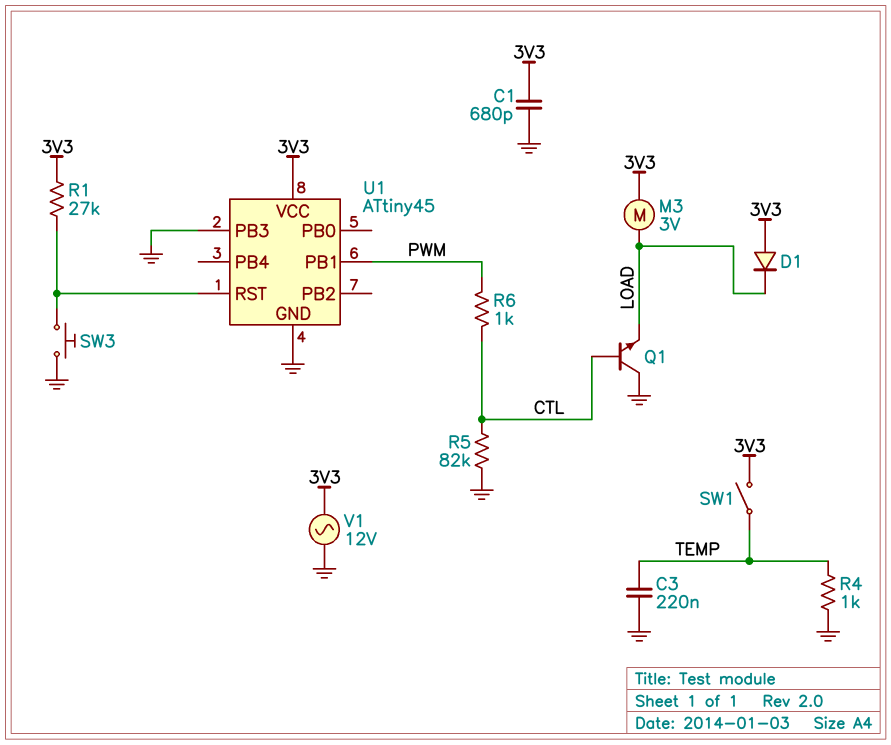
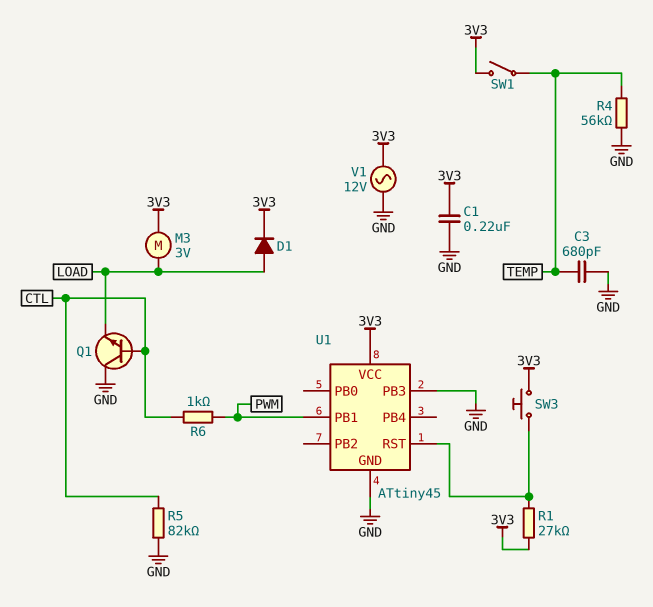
C1: 680pF (3V3, GND) -> 220nF (3V3, GND)
C3: 220nF (GND, TEMP) -> 680pF (GND, TEMP)
D1: diode (A 3V3, K LOAD) -> diode (A LOAD, K 3V3)
R4: 1k (GND, TEMP) -> 56k (GND, TEMP)
SW3: button (GND, U1/RST) -> button (3V3, U1/RST)

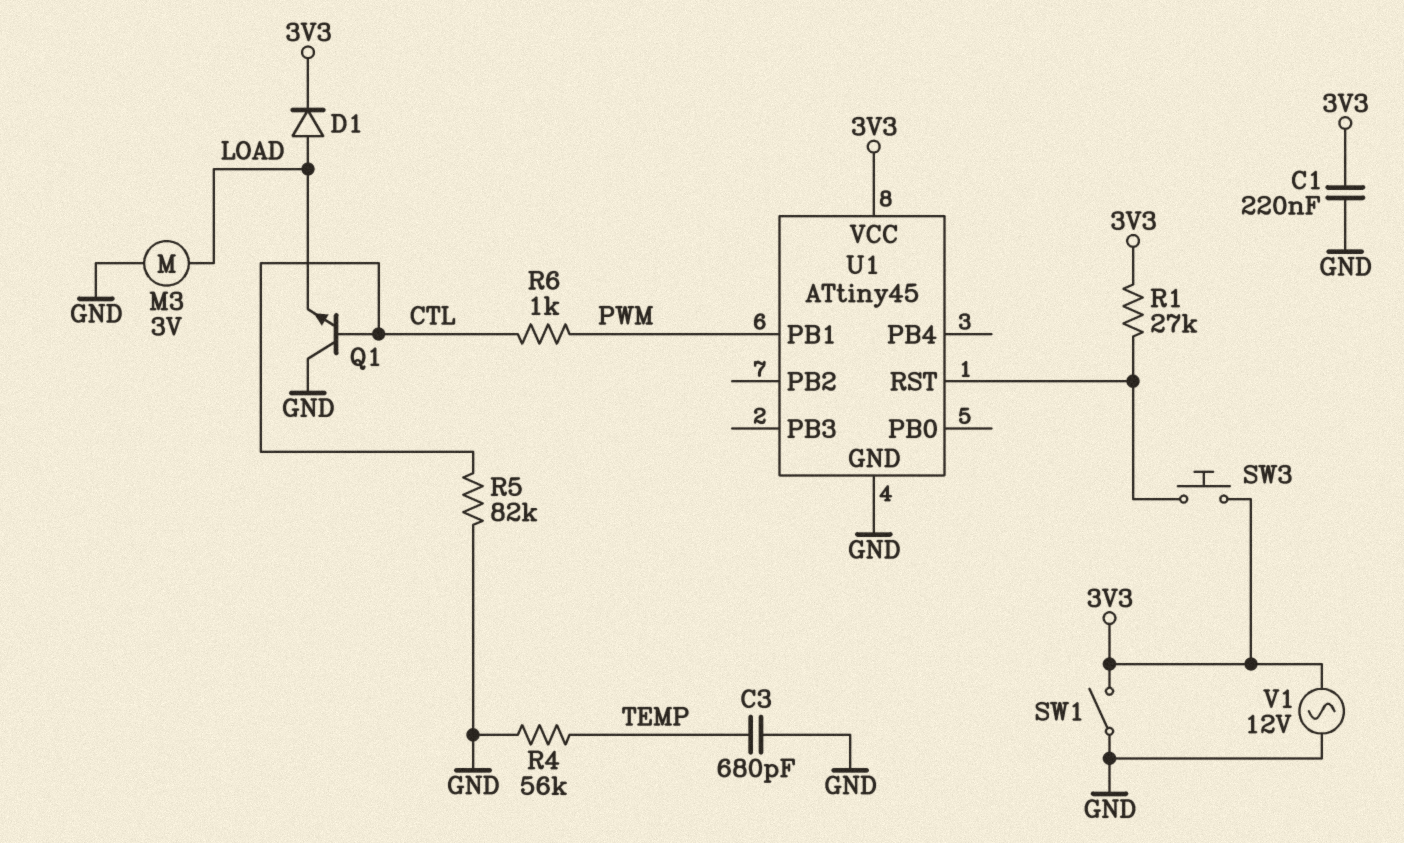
M3: motor 3V (3V3, LOAD) -> motor 3V (GND, LOAD)
SW1: switch (3V3, TEMP) -> switch (3V3, GND)
U1 pin PB3: GND -> none

